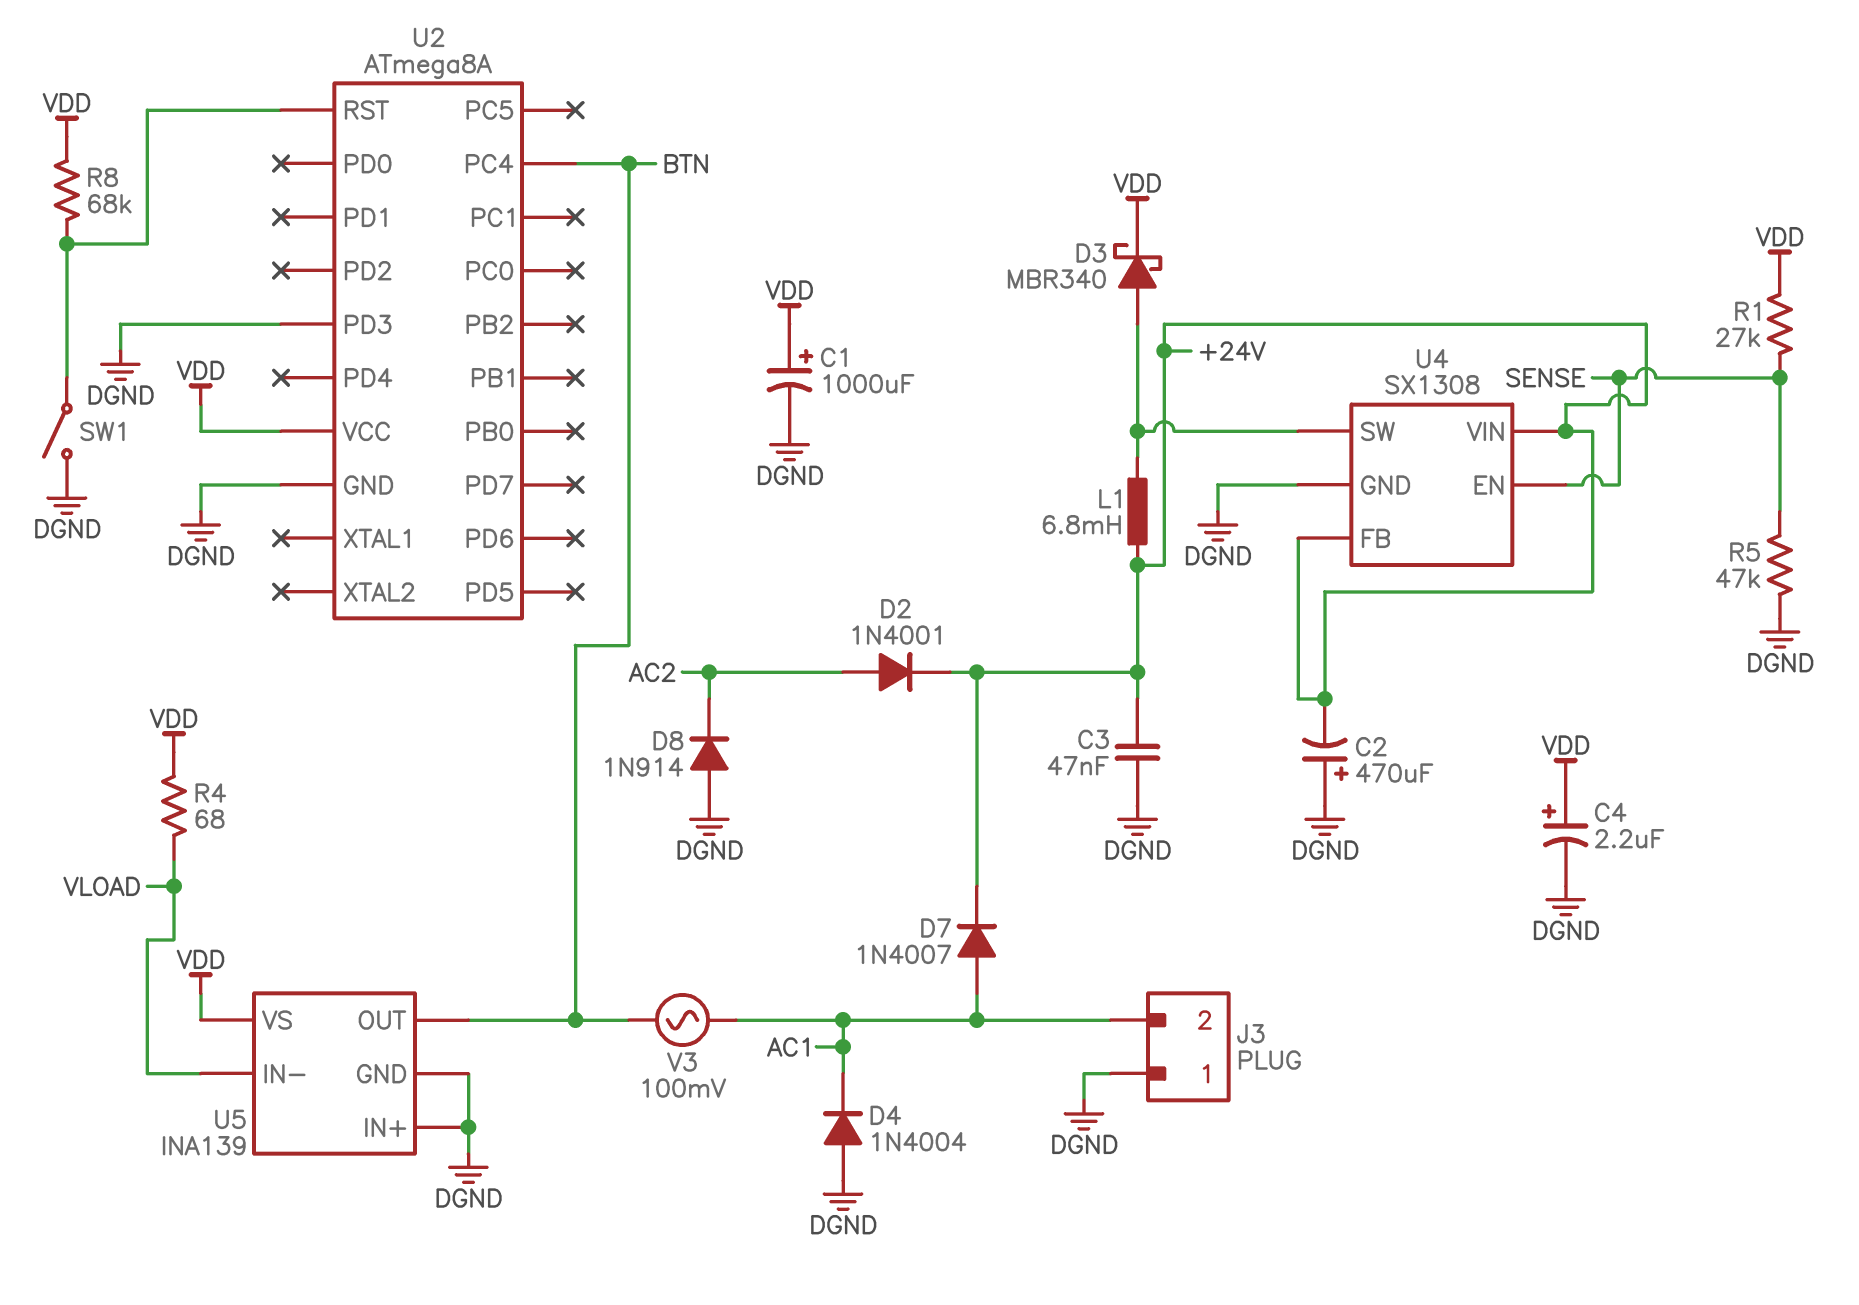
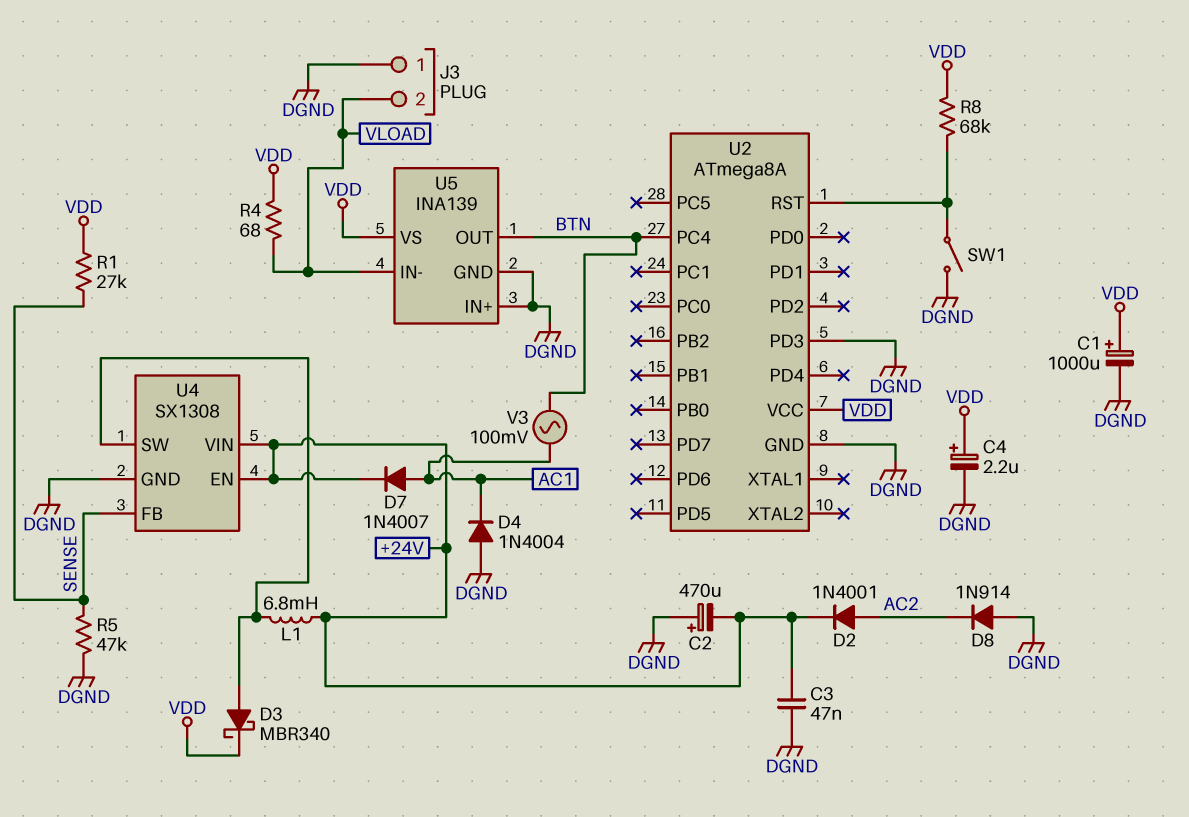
J3 pin 2: AC1 -> VLOAD
U4 pin EN: SENSE -> +24V
U4 pin FB: +24V -> SENSE

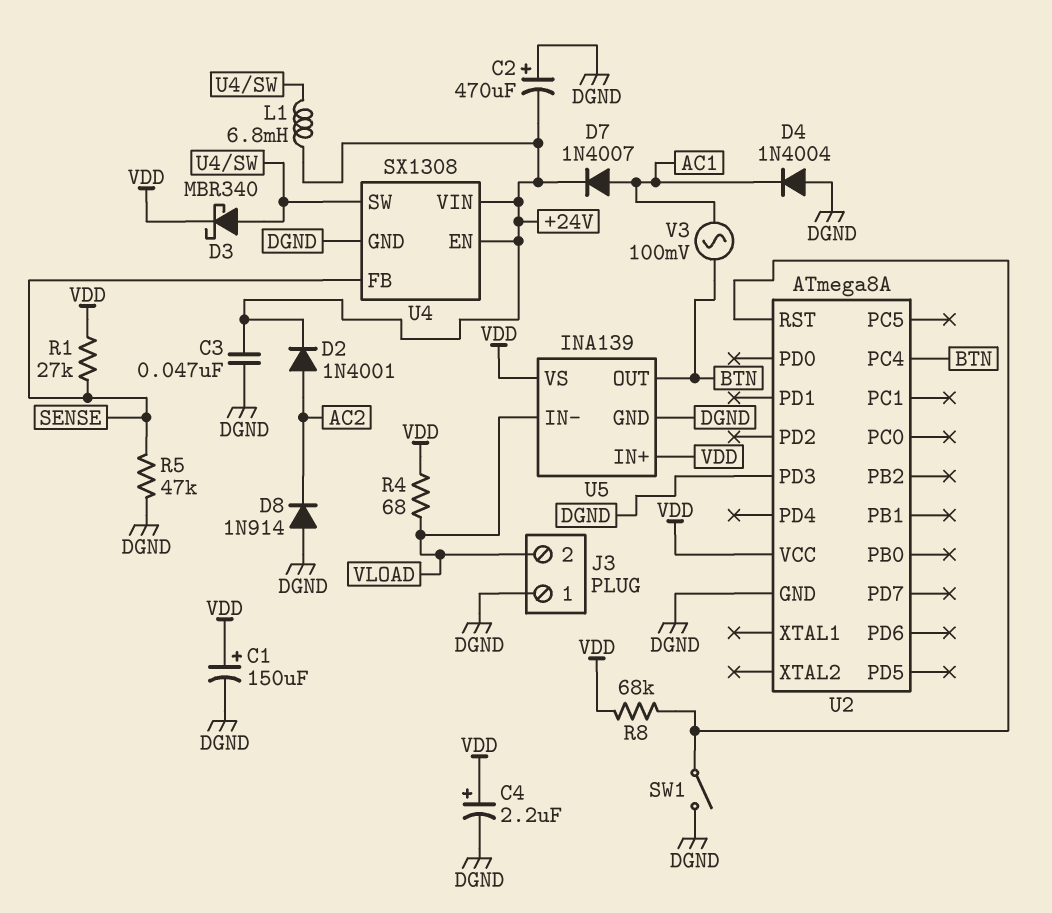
C1: 1000uF (plus VDD, minus DGND) -> 150uF (plus VDD, minus DGND)
U5 pin IN+: DGND -> VDD

